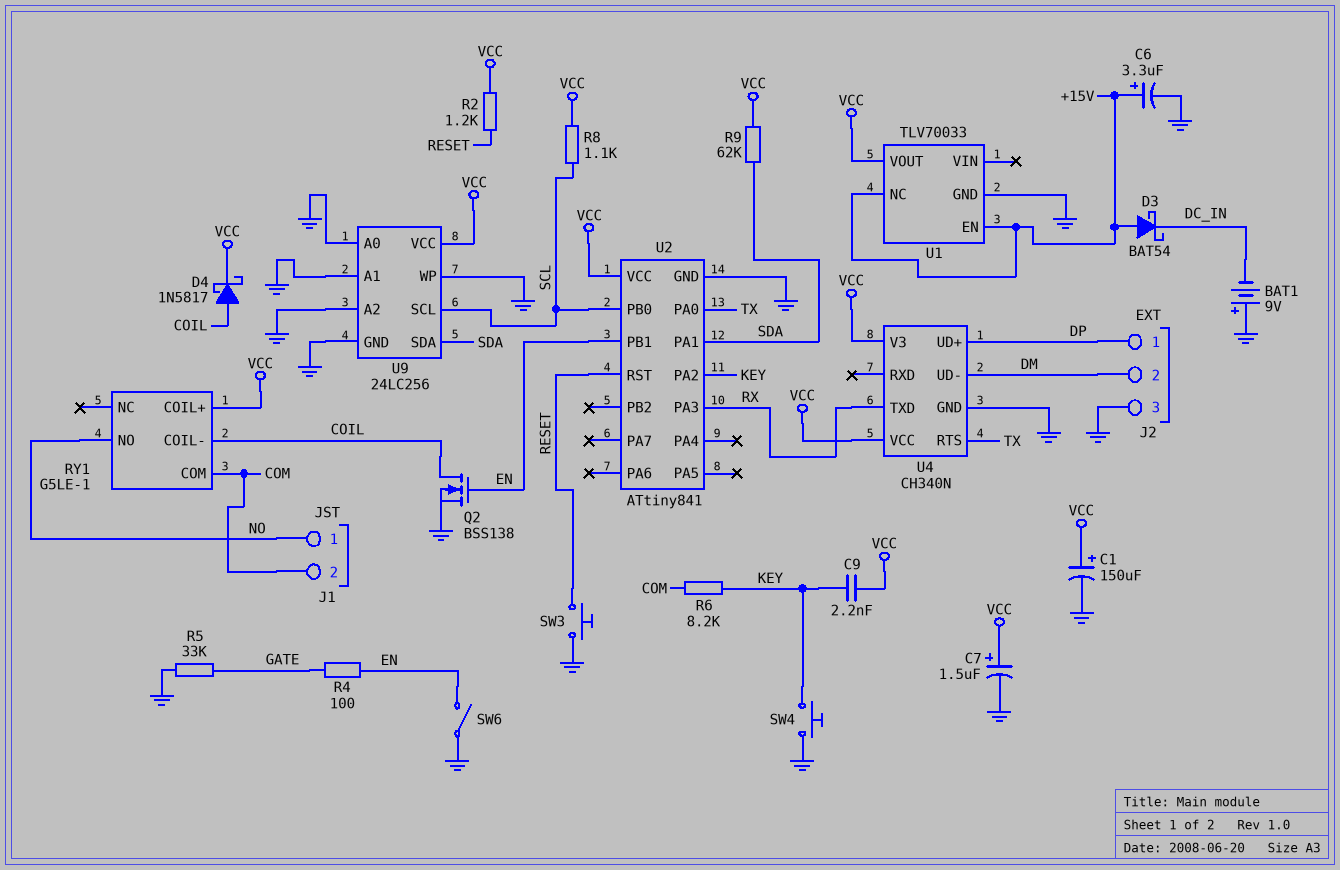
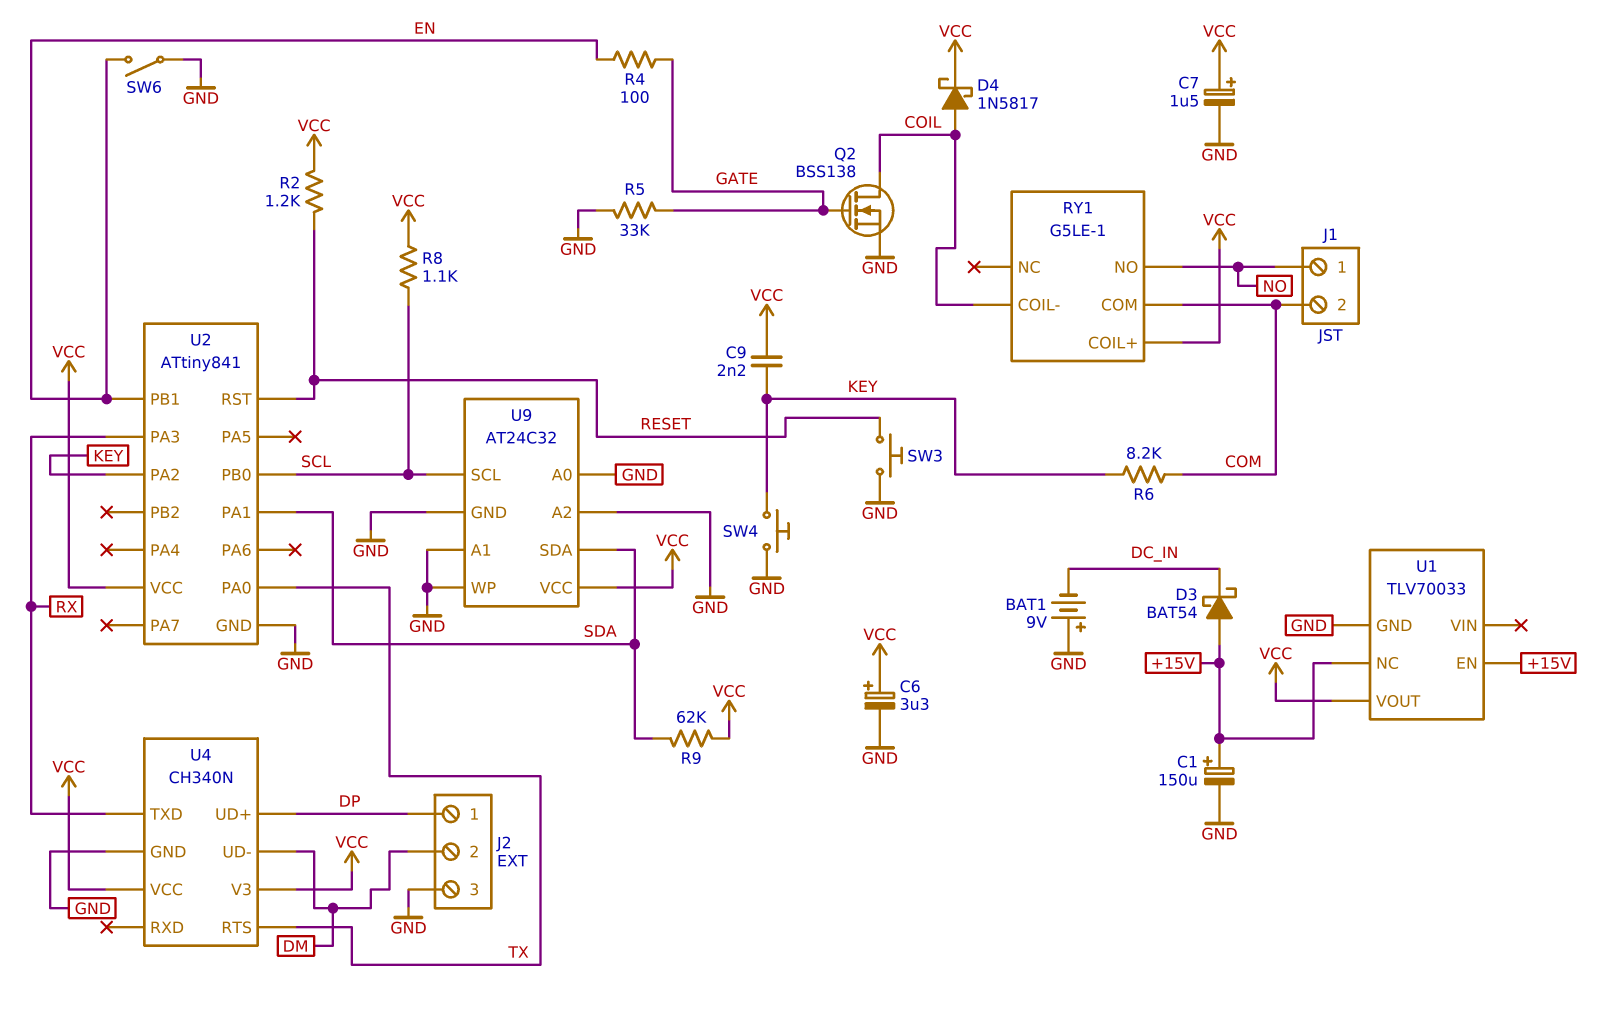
C1: 150uF (plus VCC, minus GND) -> 150uF (plus +15V, minus GND)
C6: 3.3uF (plus +15V, minus GND) -> 3.3uF (plus VCC, minus GND)
Q2: NMOS BSS138 (G EN, D COIL, S GND) -> NMOS BSS138 (G GATE, D COIL, S GND)
U9: 24LC256 -> AT24C32

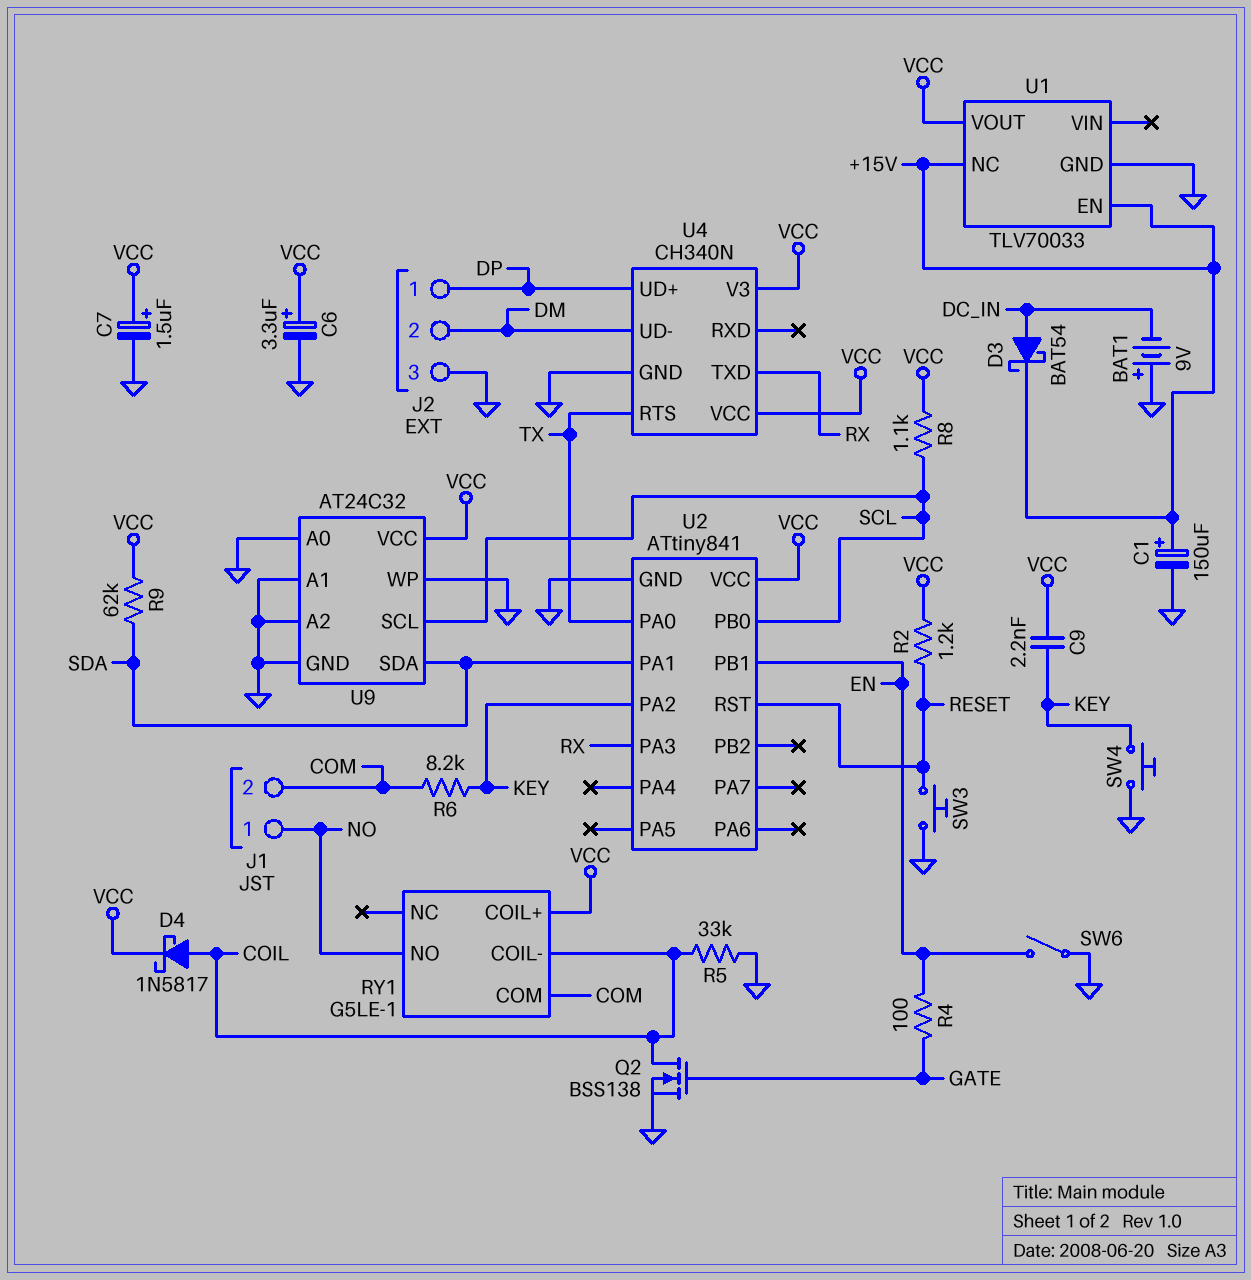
D3: schottky BAT54 (A +15V, K DC_IN) -> schottky BAT54 (A DC_IN, K +15V)
R5: 33k (GATE, GND) -> 33k (COIL, GND)

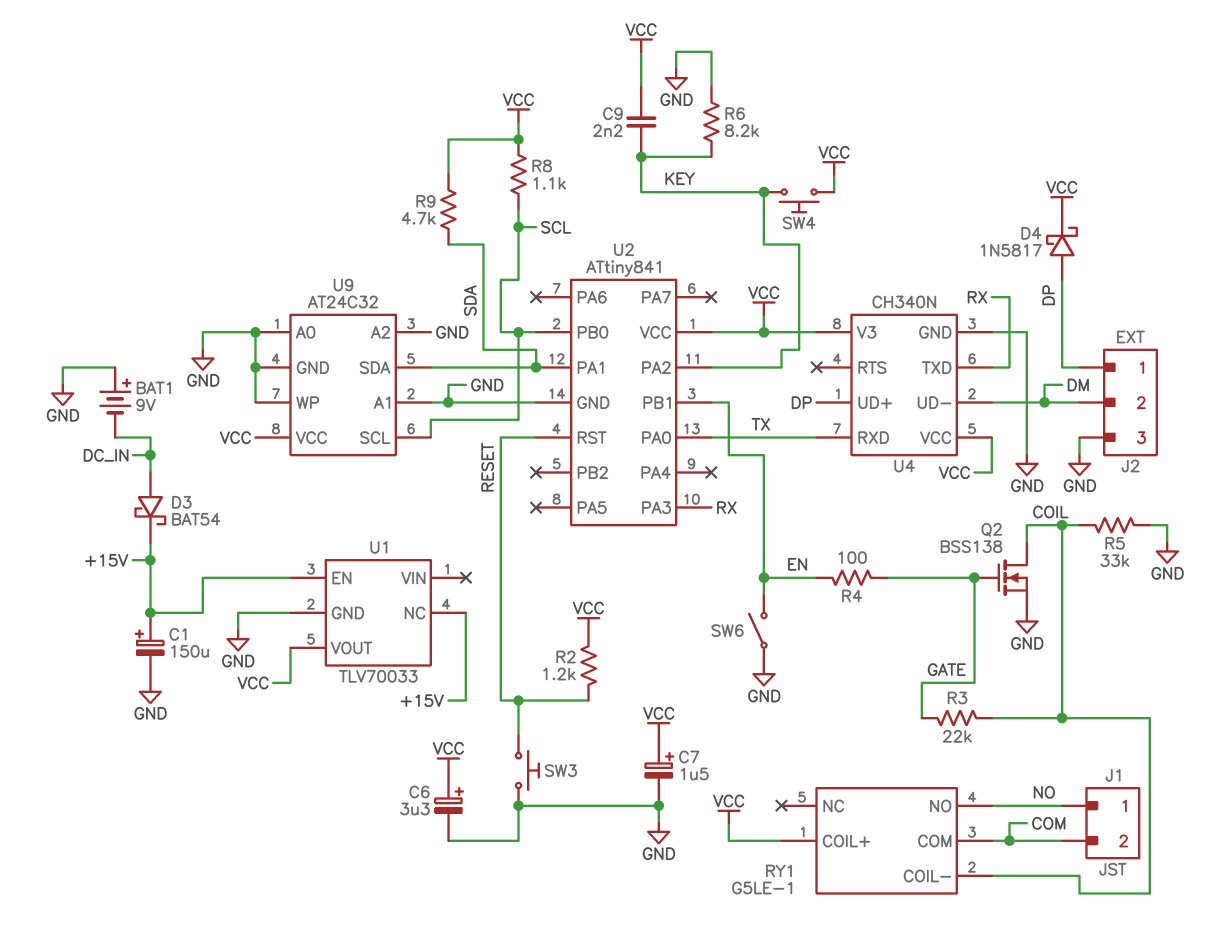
D4: schottky 1N5817 (A COIL, K VCC) -> schottky 1N5817 (A DP, K VCC)
R3: none -> 22k (COIL, GATE)
R6: 8.2k (COM, KEY) -> 8.2k (GND, KEY)
R9: 62k (SDA, VCC) -> 4.7k (SDA, VCC)
SW4: button (GND, KEY) -> button (KEY, VCC)
U4 pin RTS: TX -> none
U4 pin RXD: none -> TX

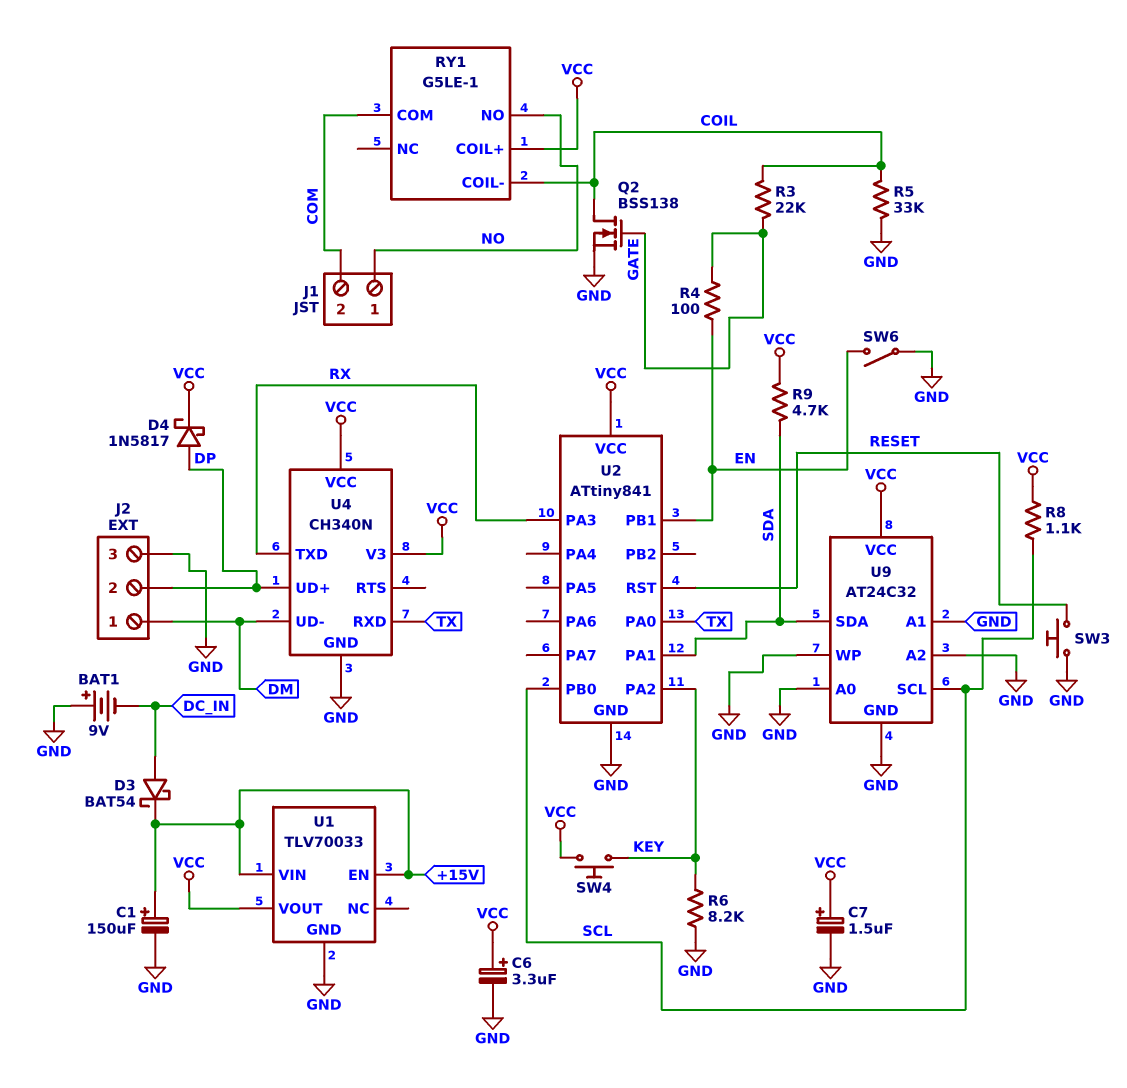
C9: 2.2nF (KEY, VCC) -> none
J2 pin 1: DP -> DM
J2 pin 2: DM -> DP
R2: 1.2k (RESET, VCC) -> none
U1 pin NC: +15V -> none
U1 pin VIN: none -> +15V

